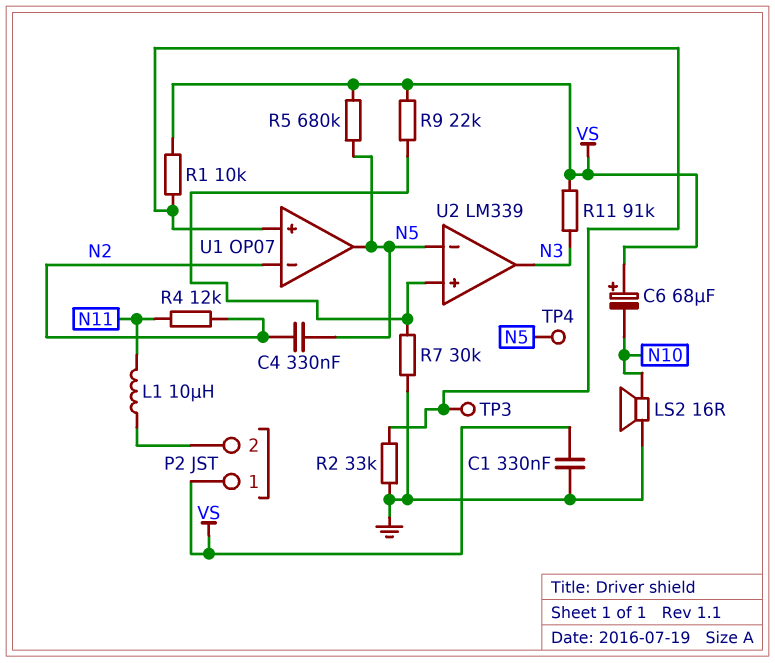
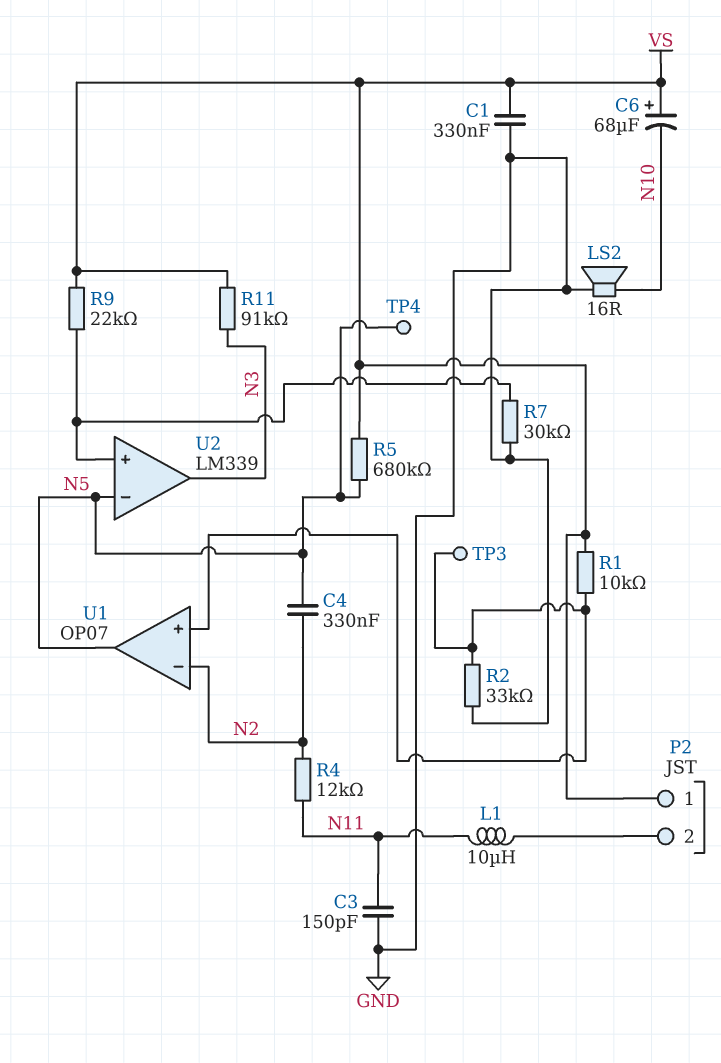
C3: none -> 150pF (GND, N11)

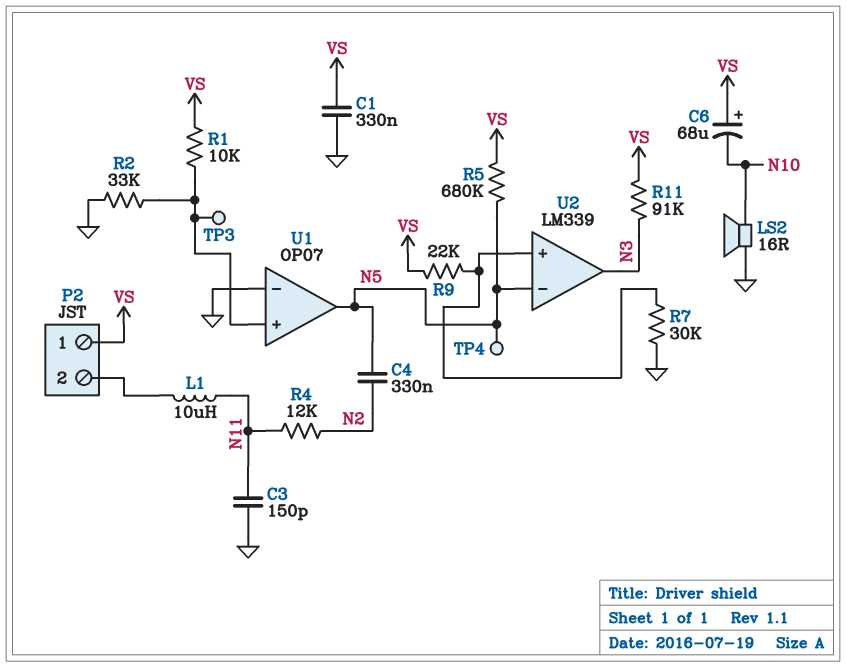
U1 pin in-: N2 -> GND

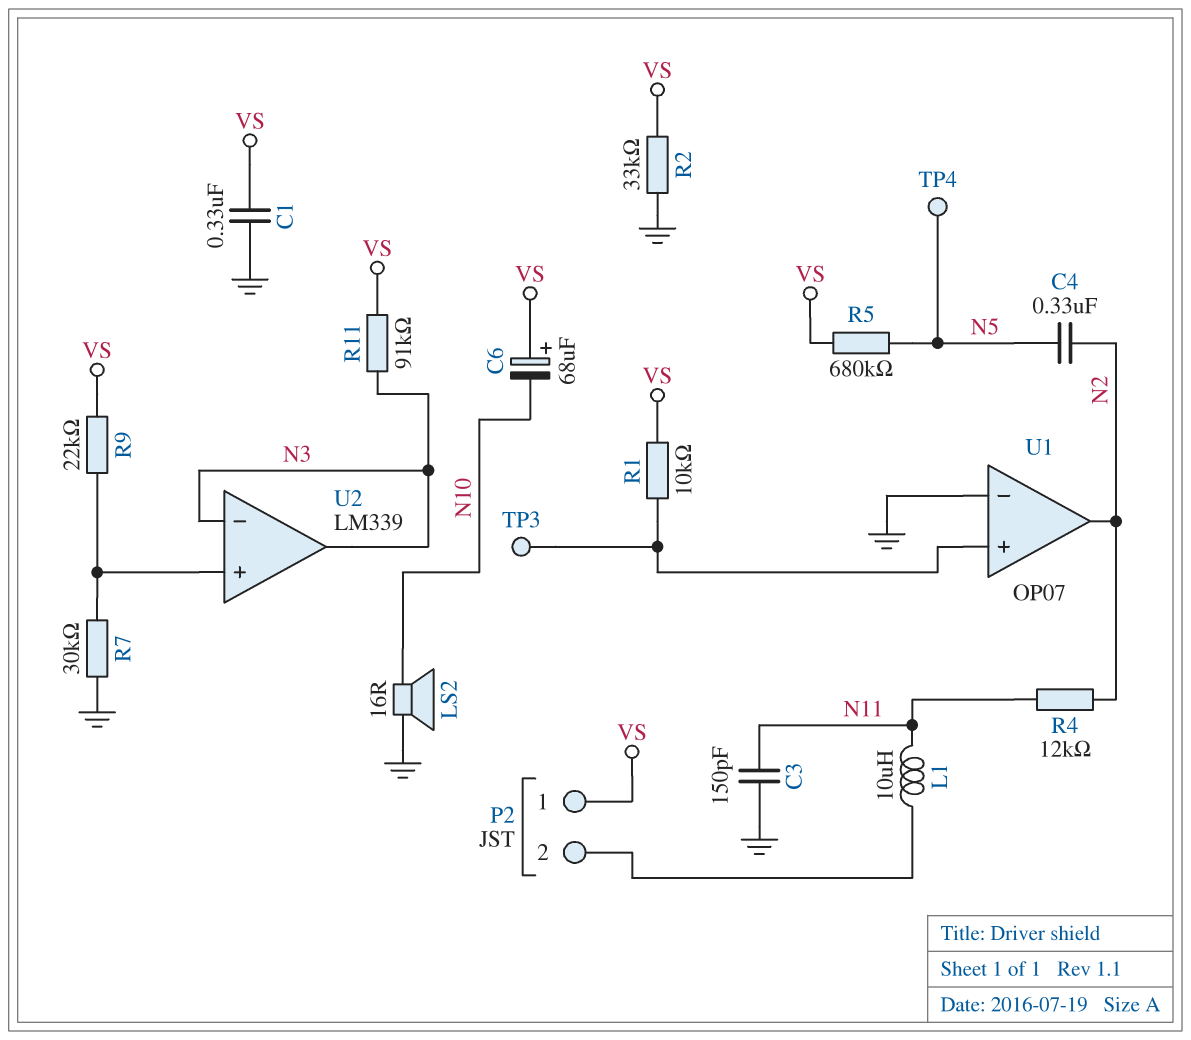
R2: 33k (GND, U1/in+) -> 33k (GND, VS)
U1 pin out: N5 -> N2
U2 pin in-: N5 -> N3

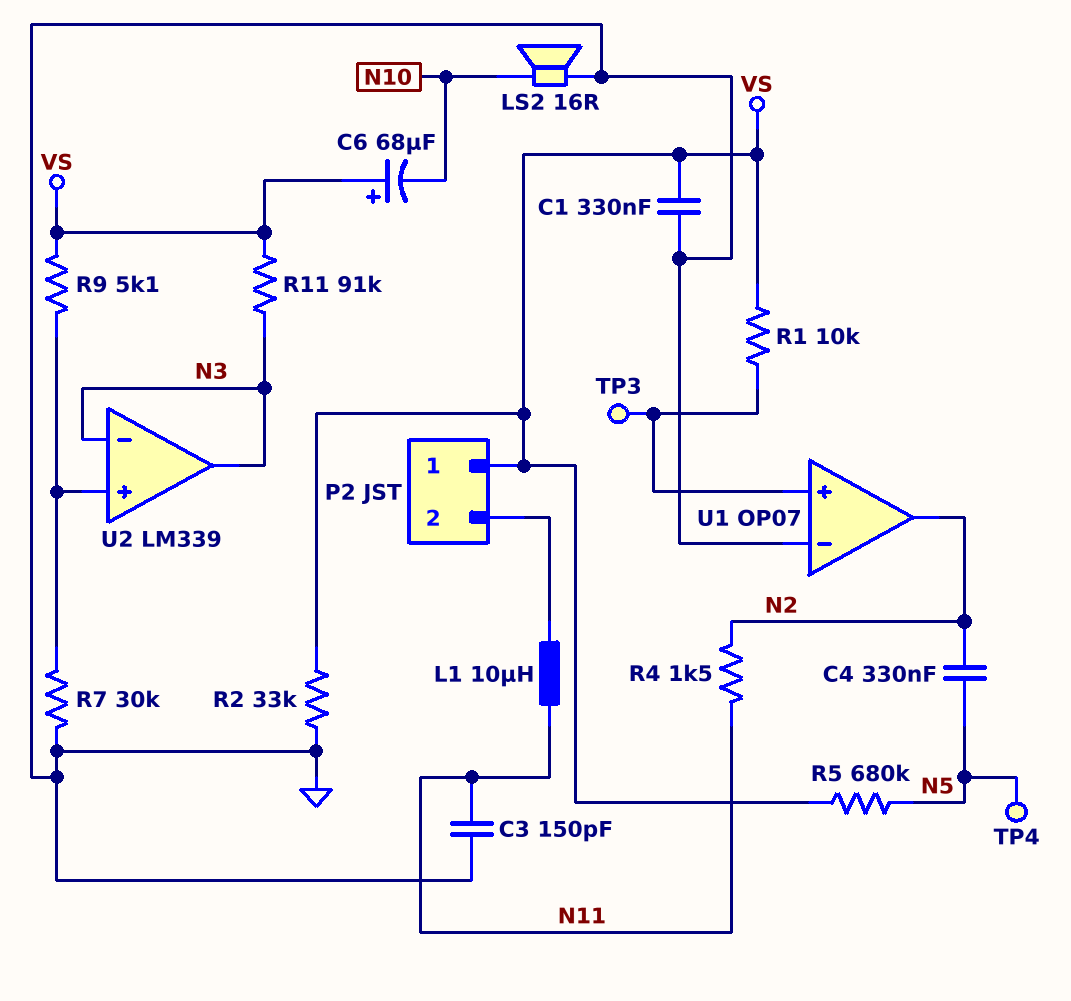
R4: 12k (N2, N11) -> 1.5k (N2, N11)
R9: 22k (U2/in+, VS) -> 5.1k (U2/in+, VS)

